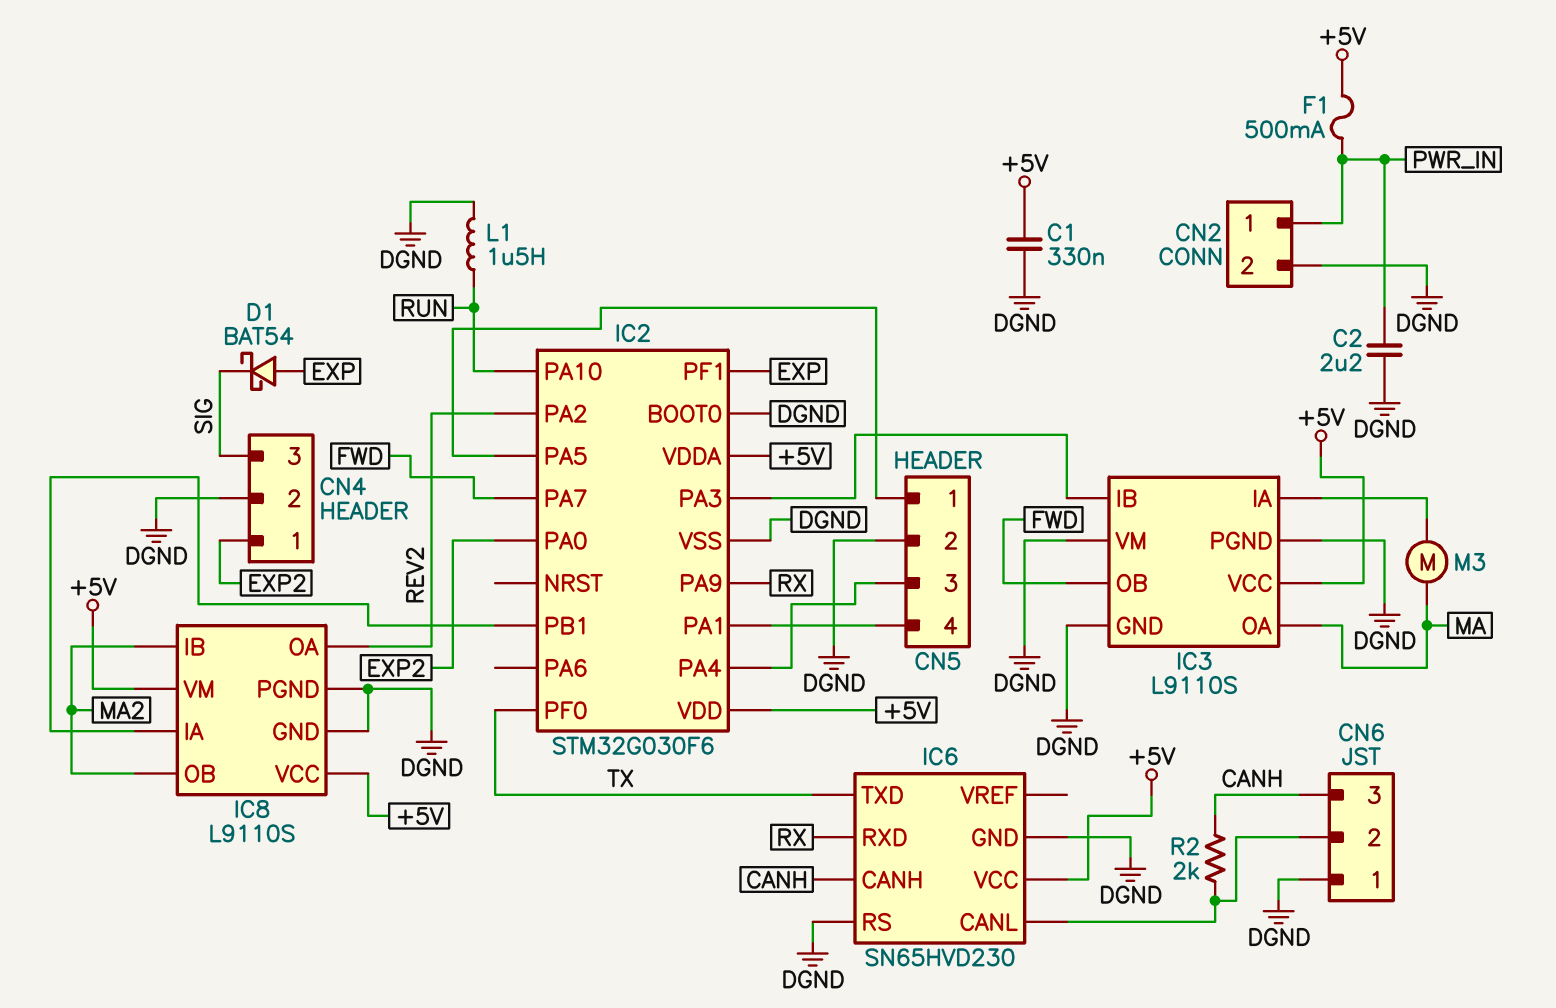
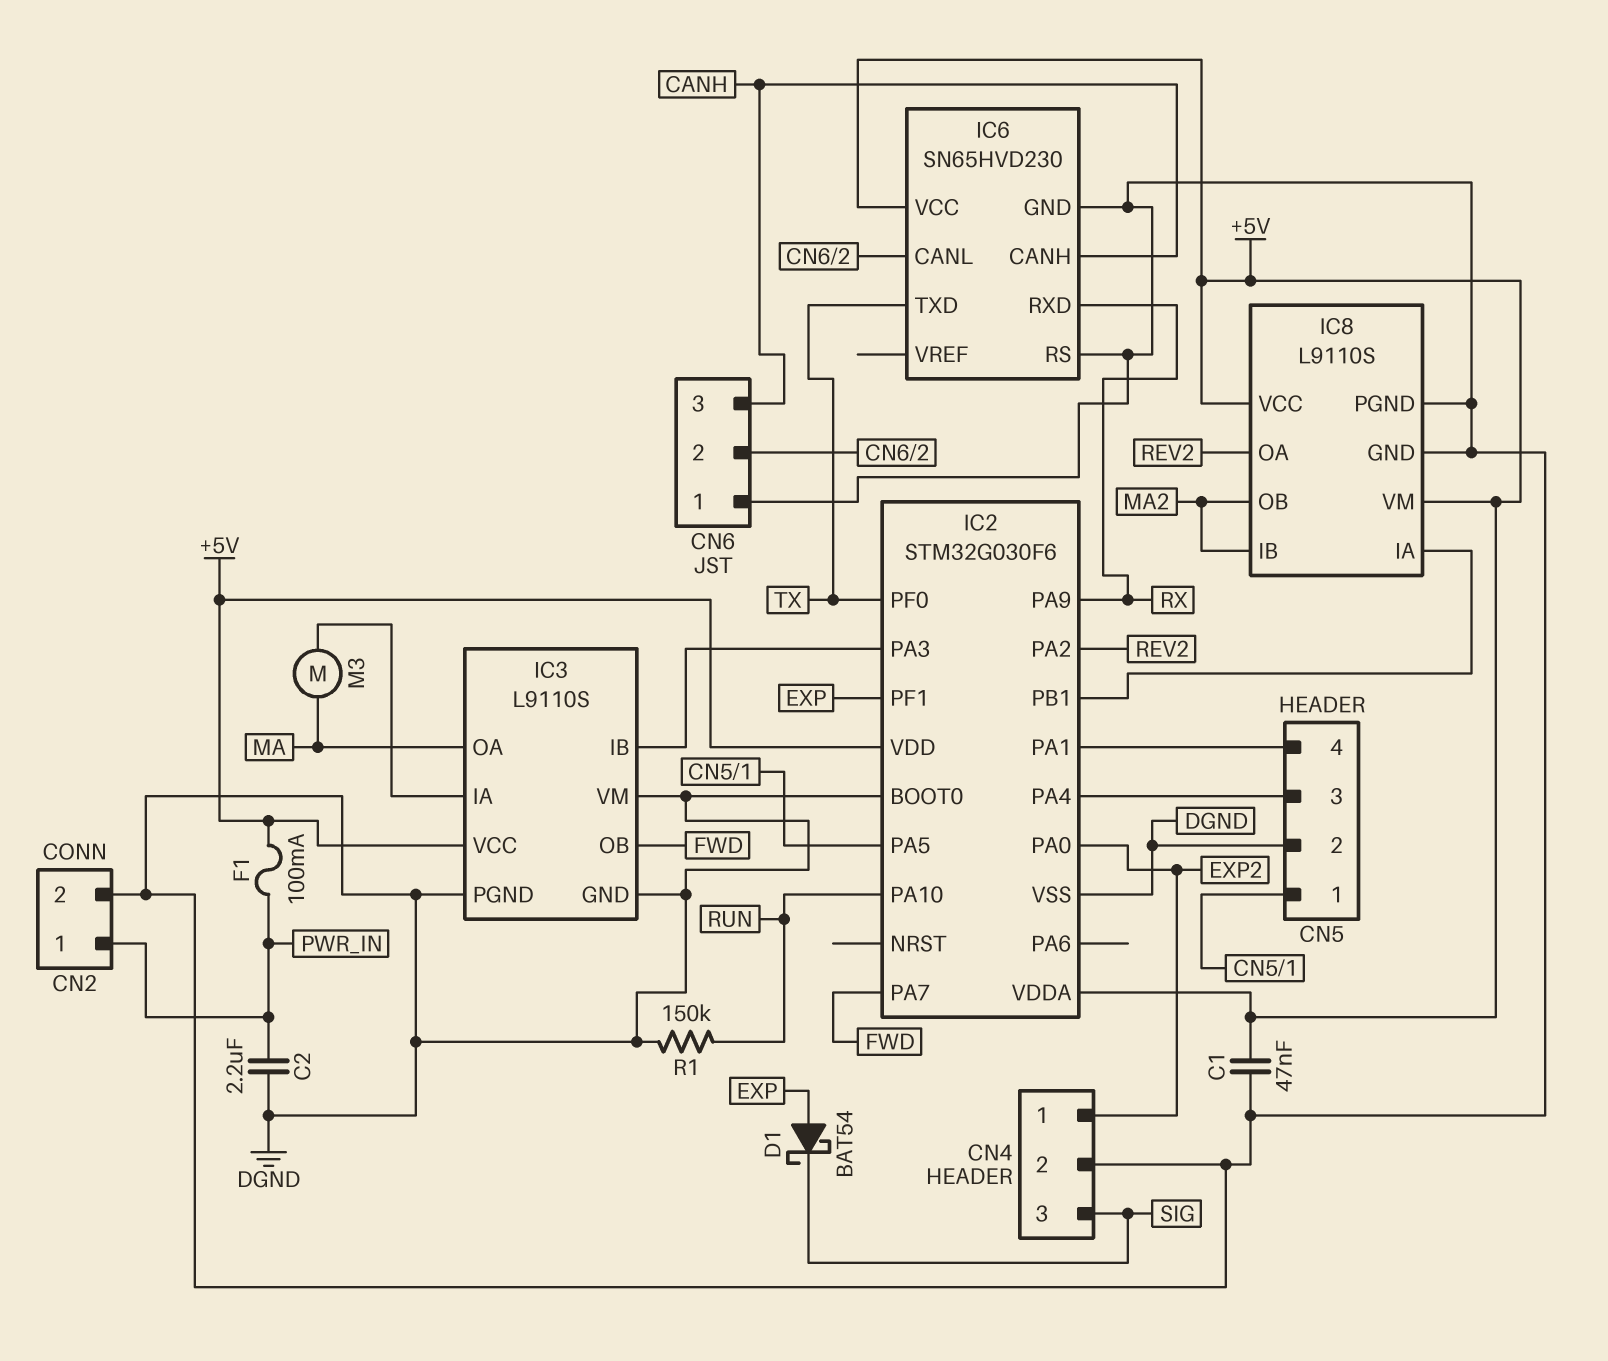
C1: 330nF (+5V, DGND) -> 47nF (+5V, DGND)
F1: 500mA (+5V, PWR_IN) -> 100mA (+5V, PWR_IN)
L1: 1.5uH (DGND, RUN) -> none
R1: none -> 150k (DGND, RUN)
R2: 2k (CANH, CN6/2) -> none

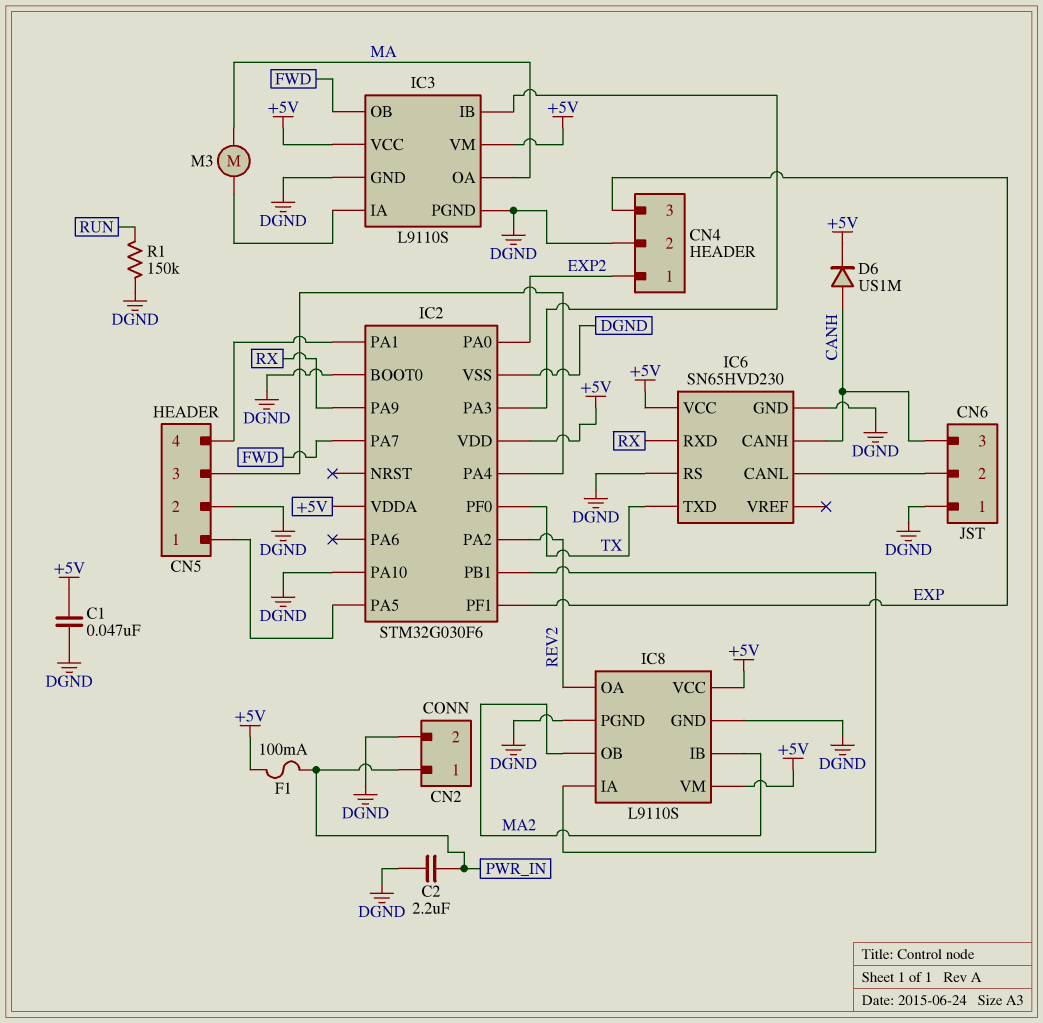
CN4 pin 3: SIG -> EXP
D1: schottky BAT54 (A EXP, K SIG) -> none
D6: none -> diode US1M (A CANH, K +5V)
IC2 pin PA10: RUN -> DGND
IC3 pin VM: DGND -> +5V

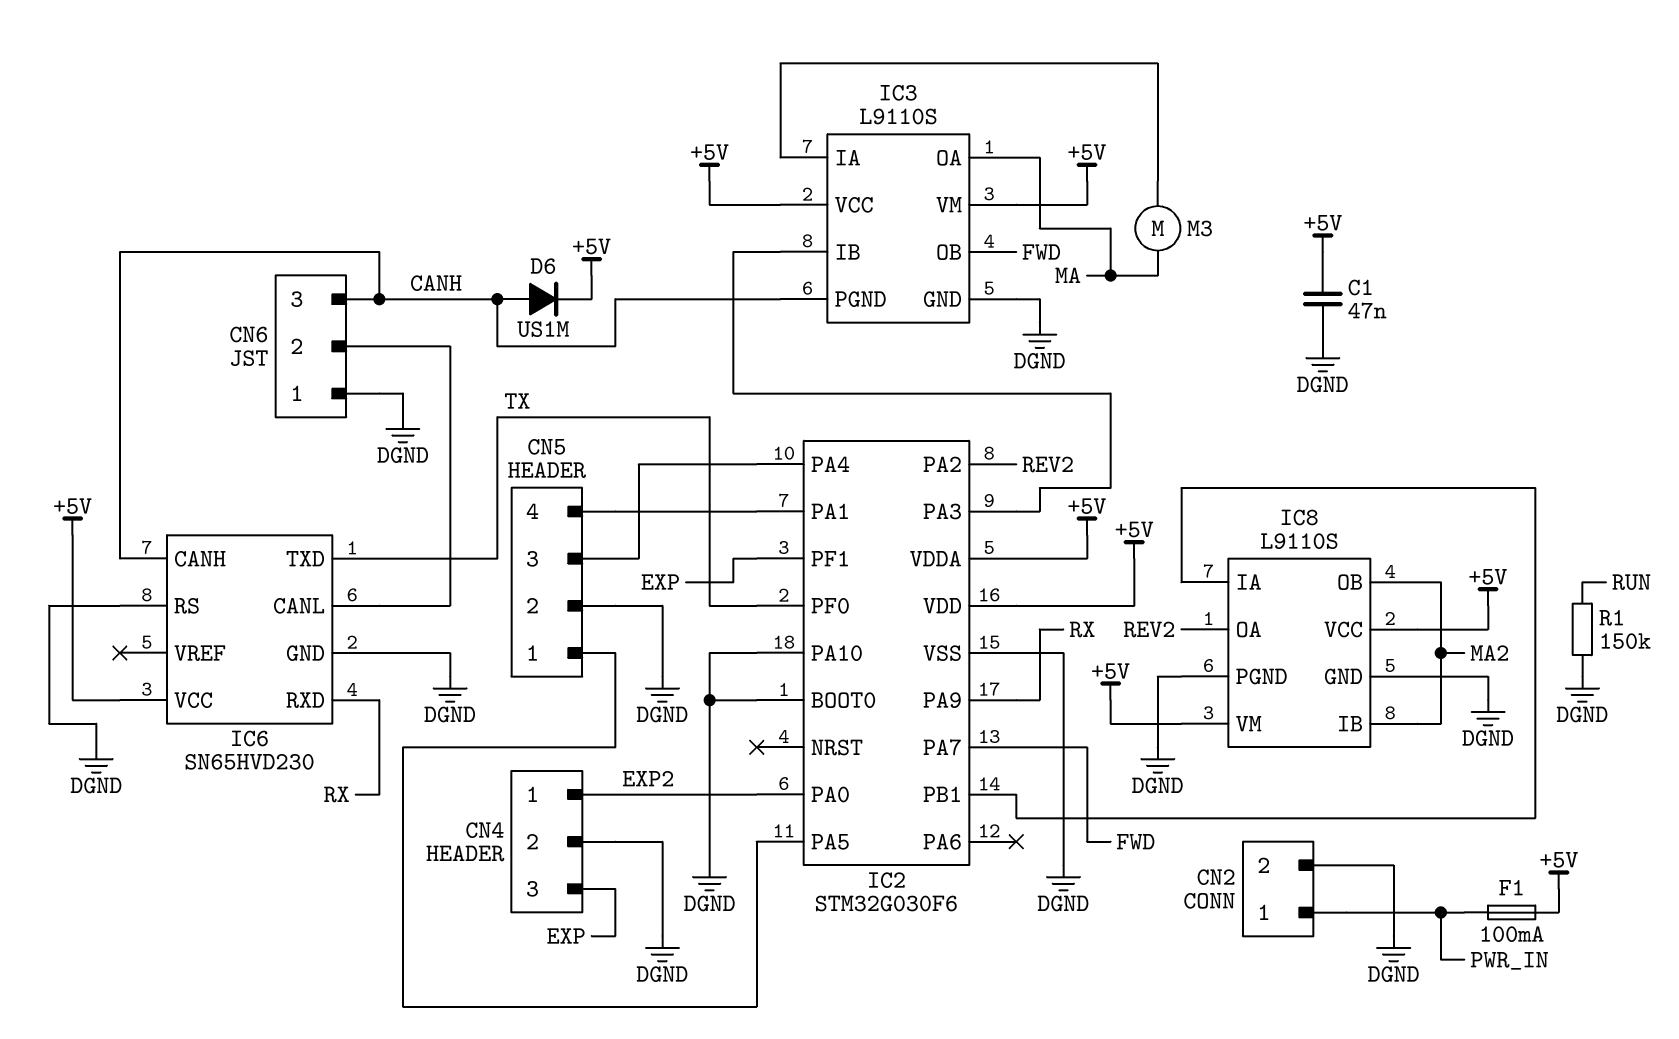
C2: 2.2uF (DGND, PWR_IN) -> none
IC3 pin PGND: DGND -> CANH

